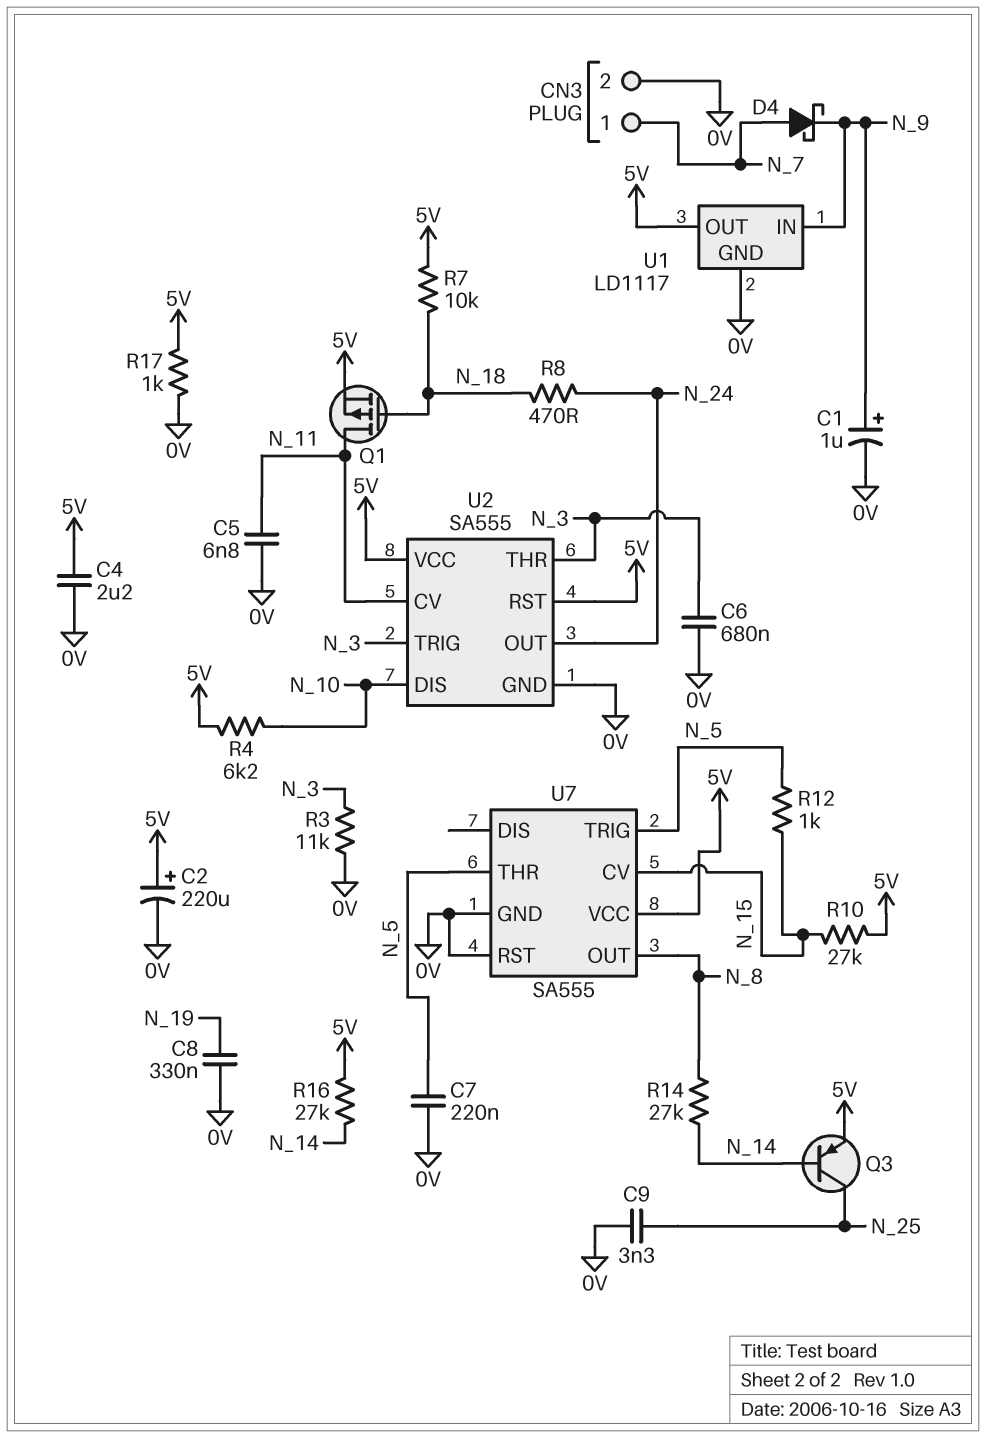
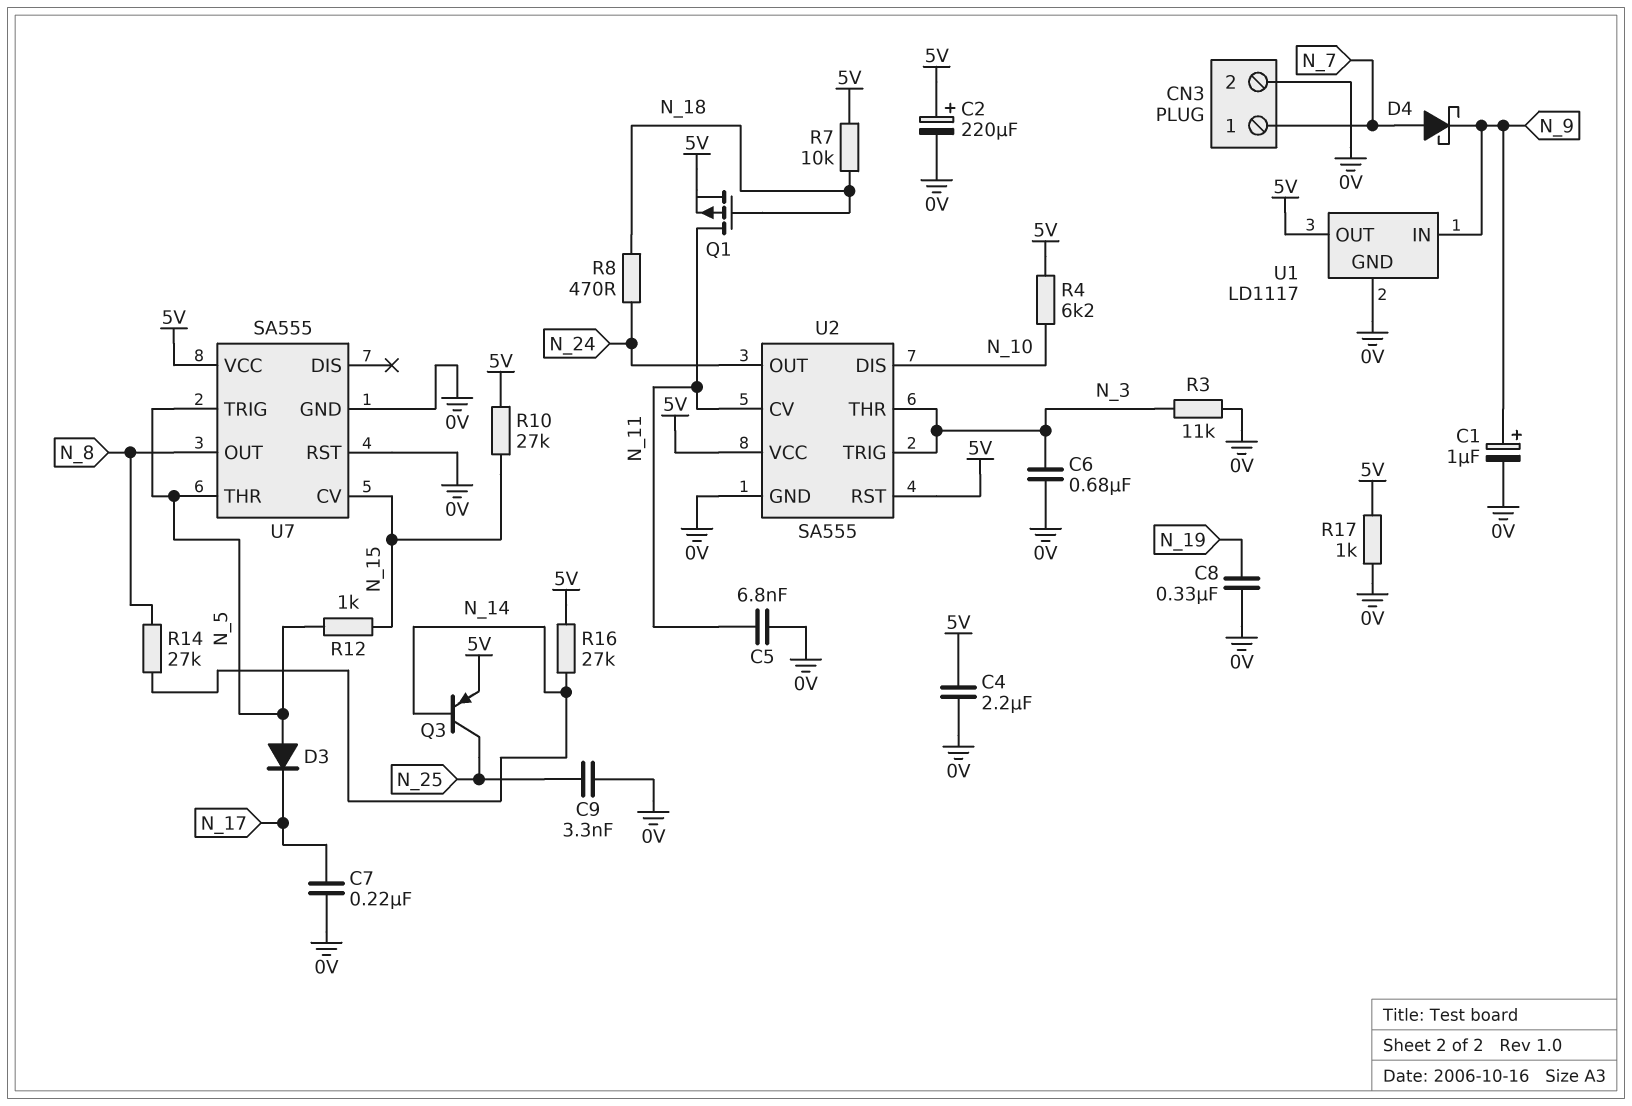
C7: 220nF (0V, N_5) -> 220nF (0V, N_17)
D3: none -> diode (A N_5, K N_17)

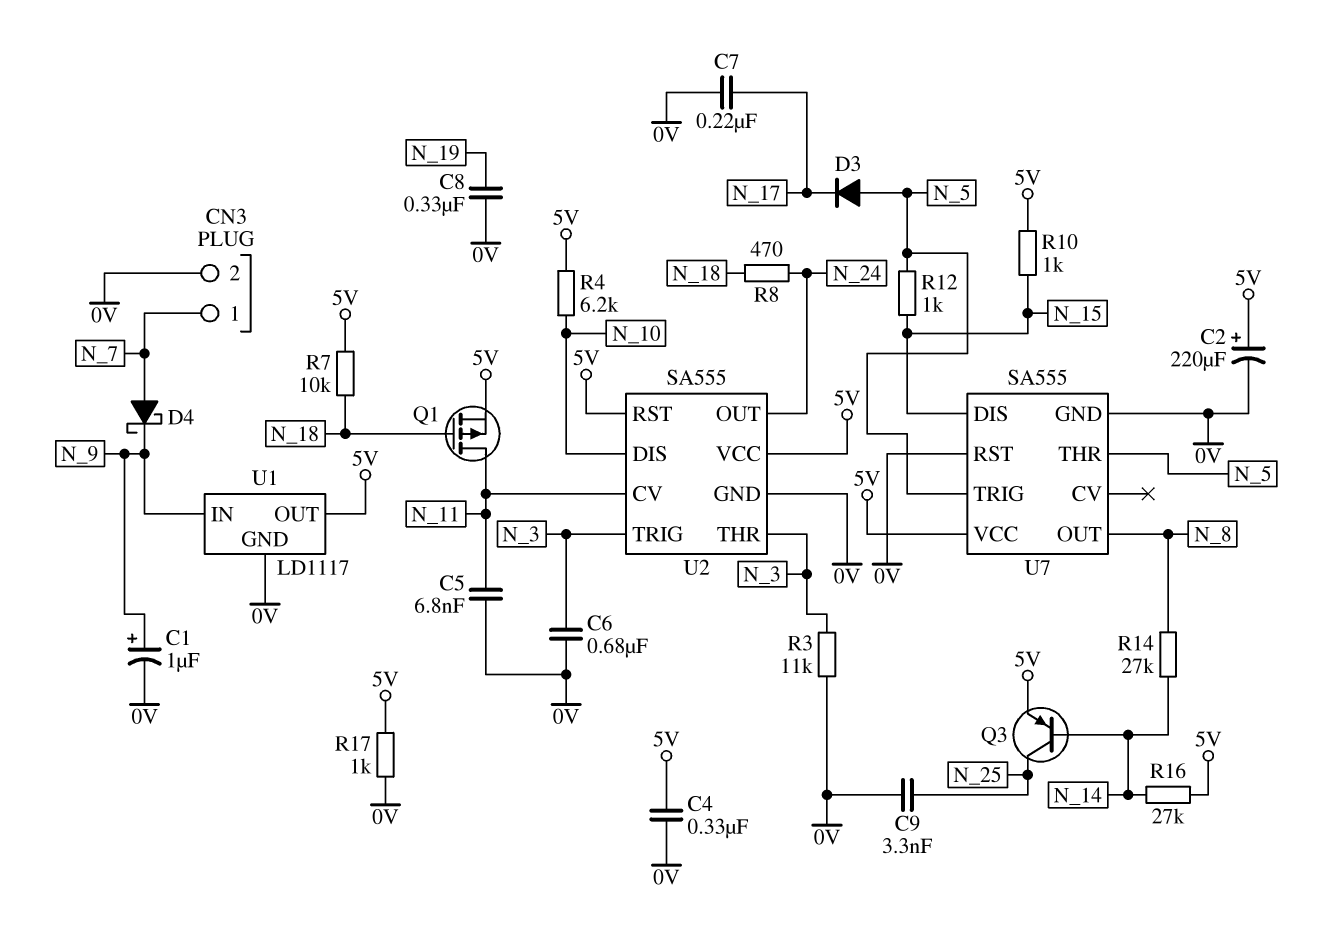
C4: 2.2uF (0V, 5V) -> 330nF (0V, 5V)
R10: 27k (5V, N_15) -> 1k (5V, N_15)
U7 pin CV: N_15 -> none
U7 pin DIS: none -> N_15

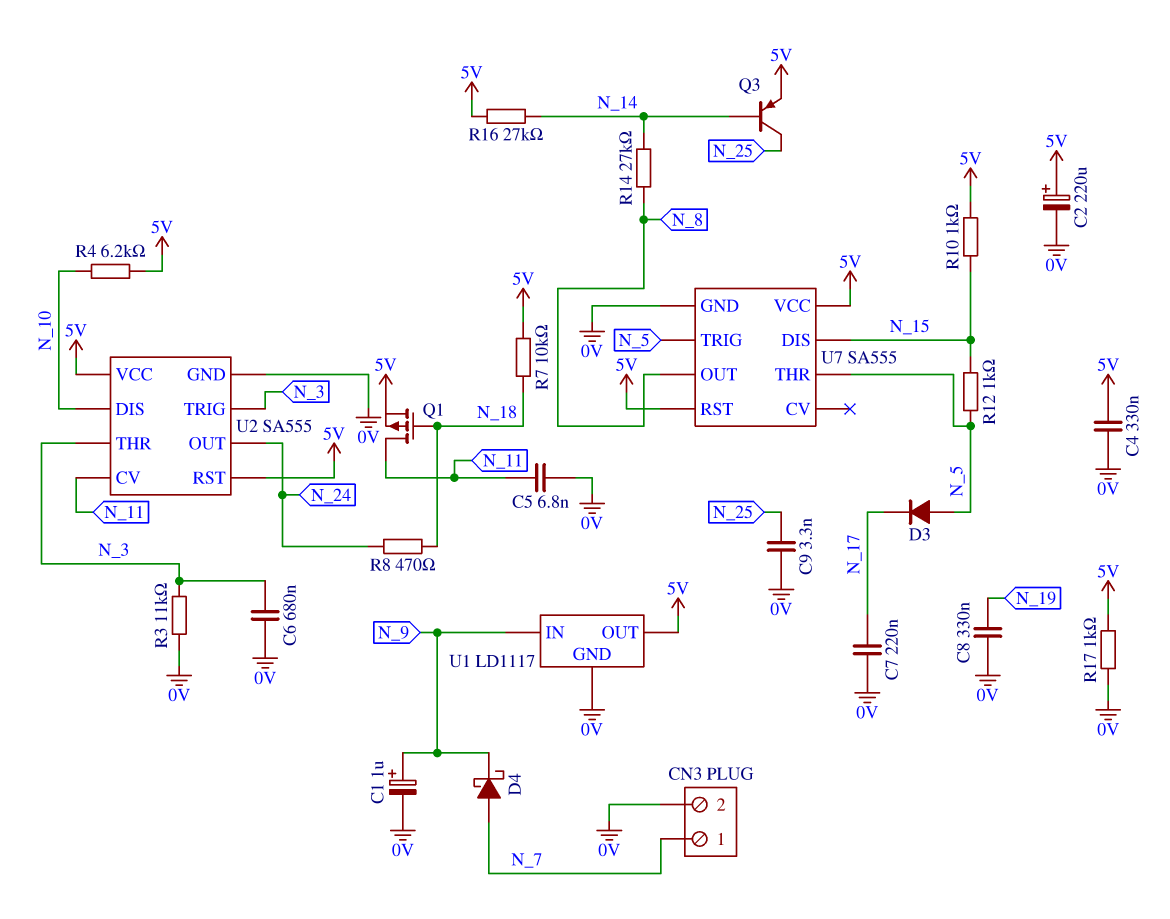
U7 pin RST: 0V -> 5V

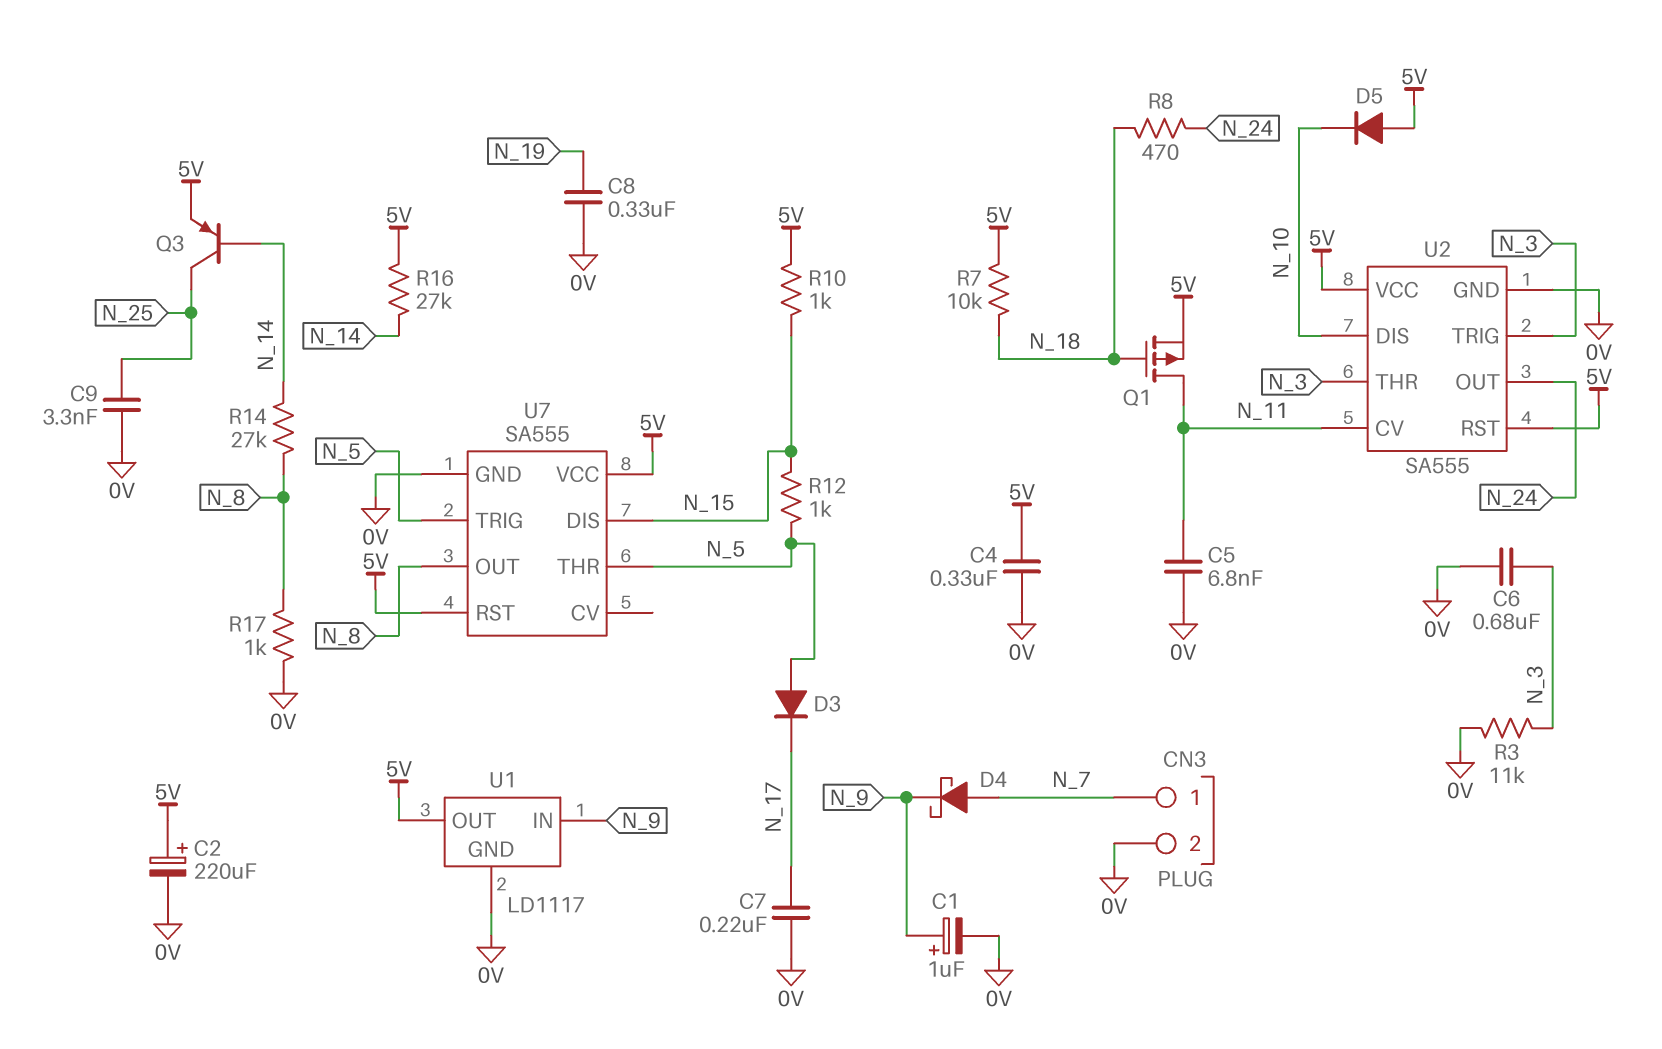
D5: none -> diode (A 5V, K N_10)
R4: 6.2k (5V, N_10) -> none
R17: 1k (0V, 5V) -> 1k (0V, N_8)

